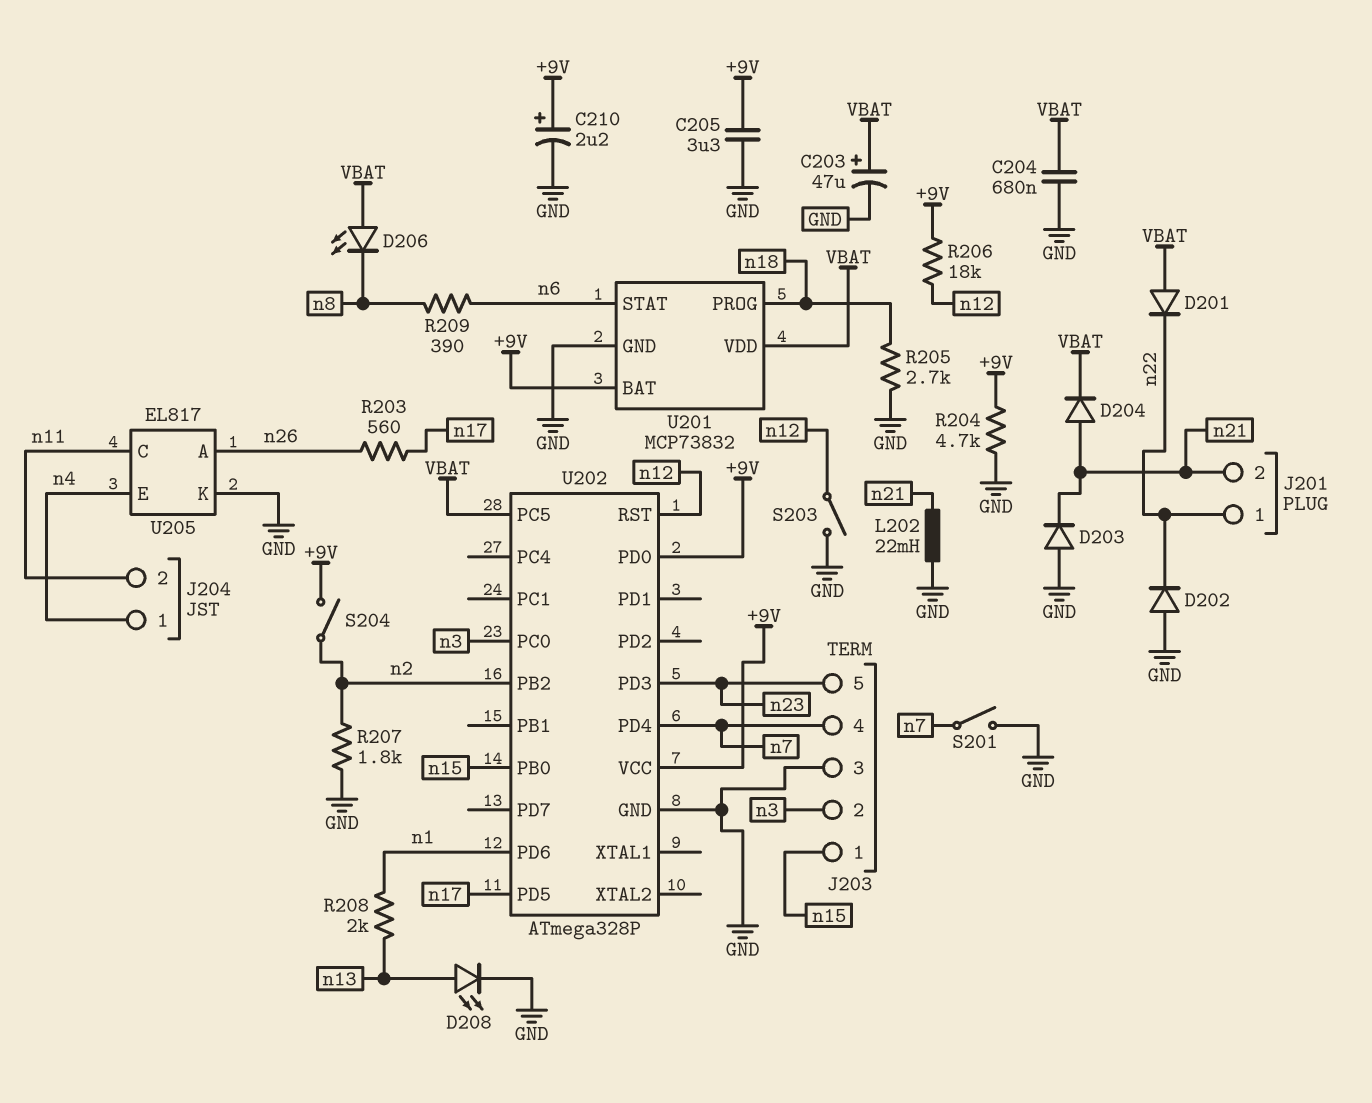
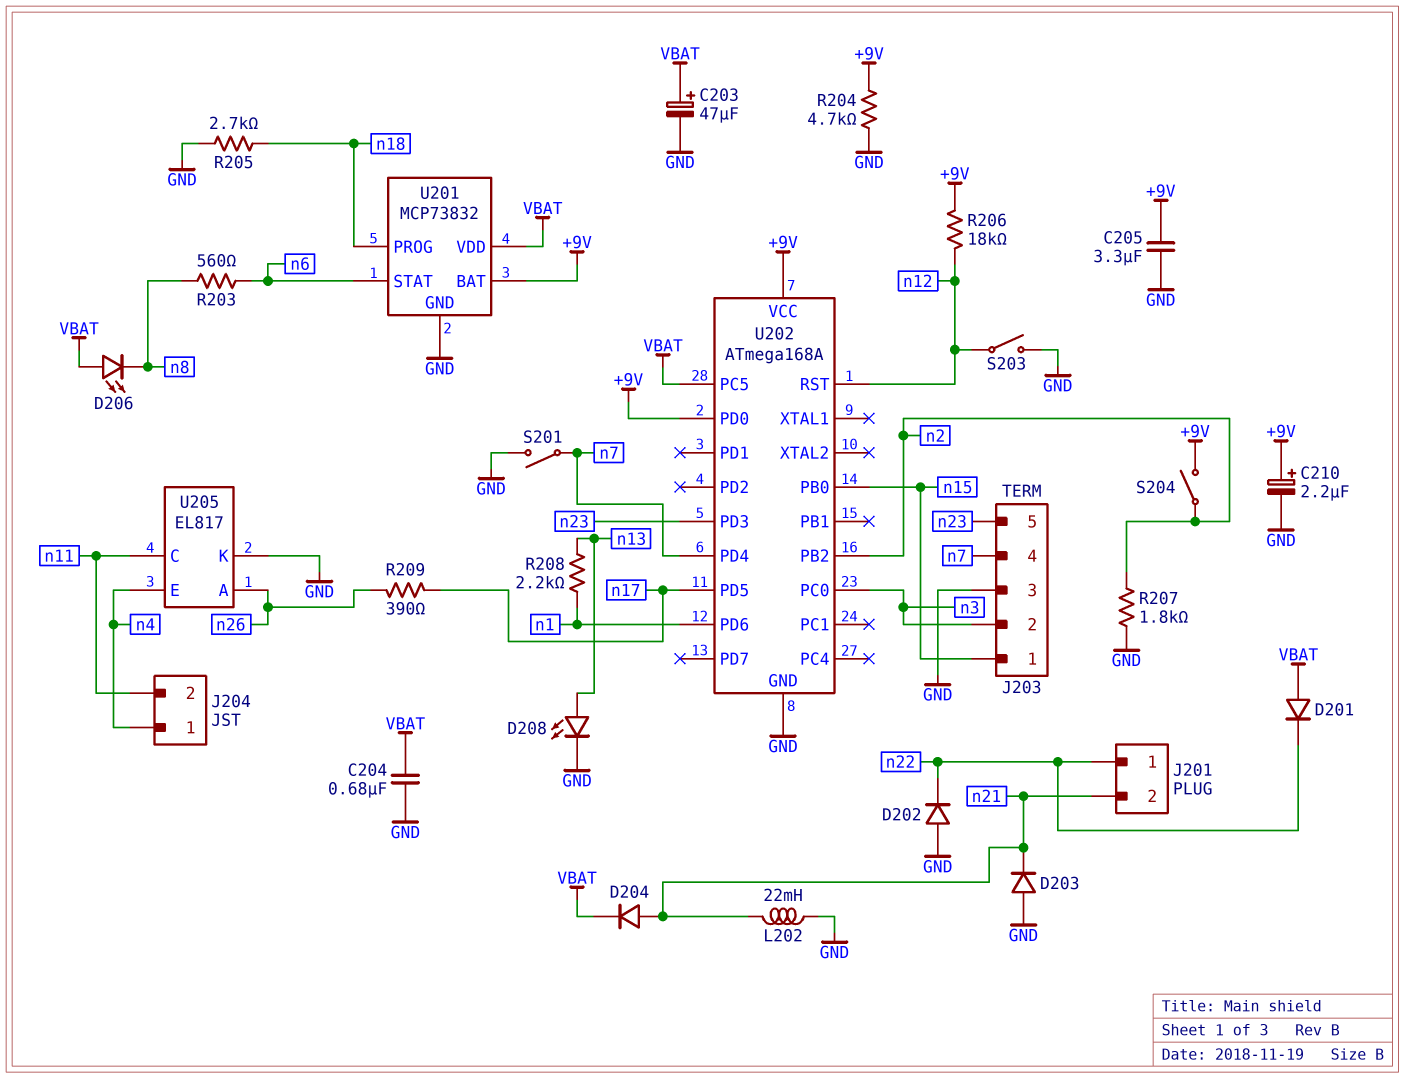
R203: 560 (n17, n26) -> 560 (n6, n8)
R208: 2k (n1, n13) -> 2.2k (n1, n13)
R209: 390 (n6, n8) -> 390 (n17, n26)
U202: ATmega328P -> ATmega168A

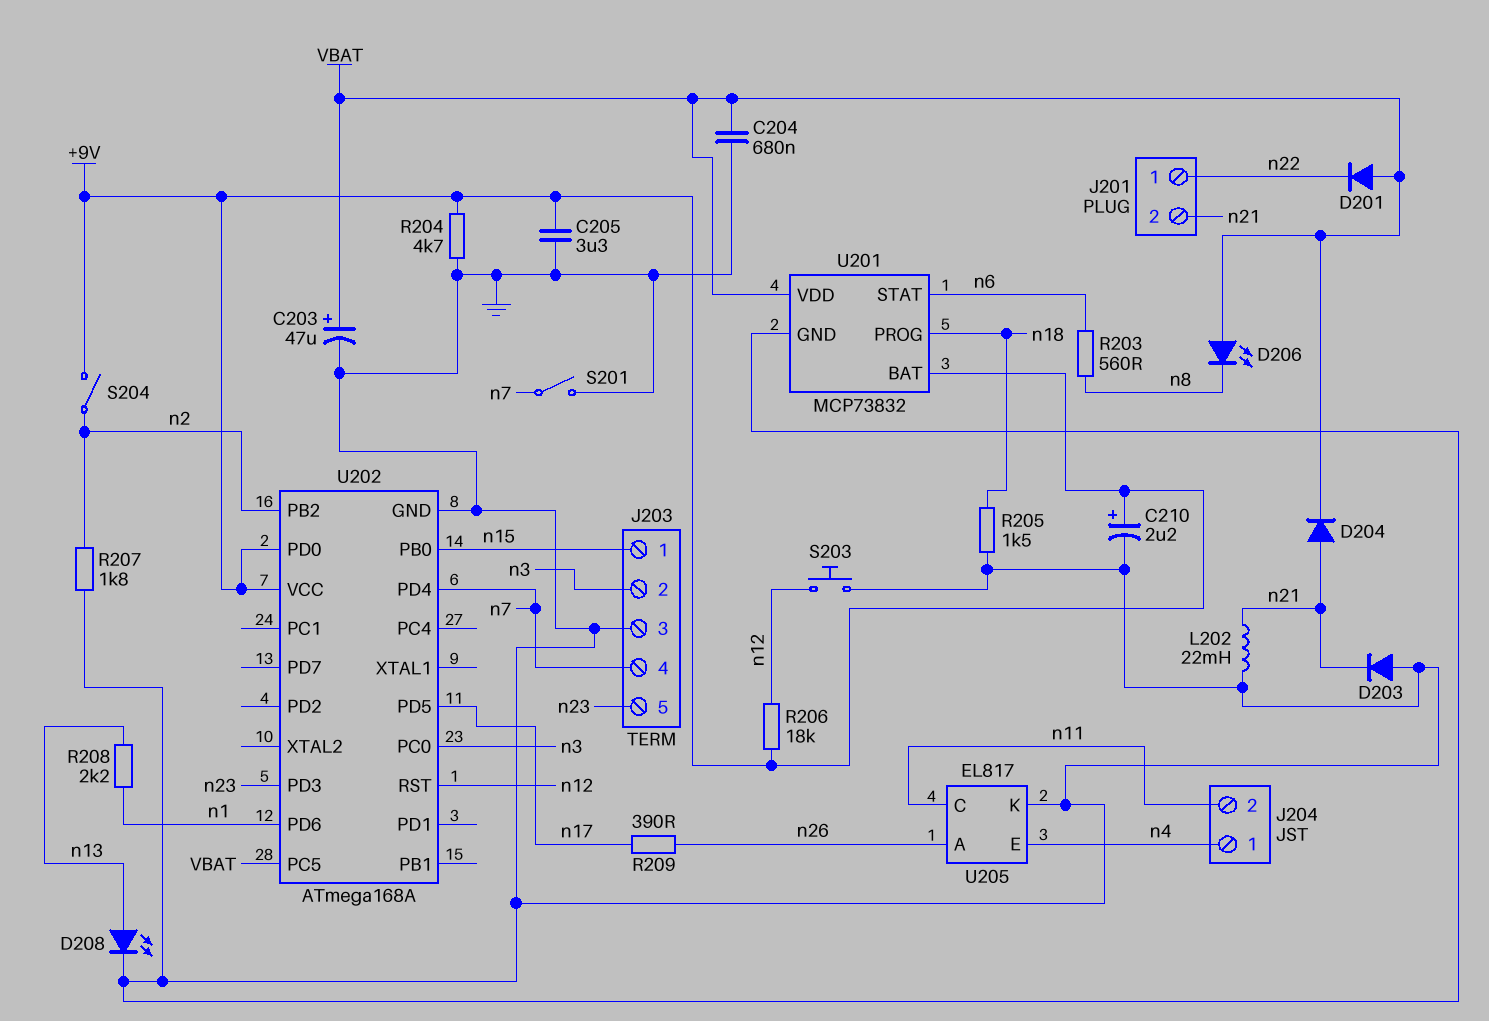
D202: diode (A GND, K n22) -> none
R205: 2.7k (GND, n18) -> 1.5k (GND, n18)
S203: switch (GND, n12) -> button (GND, n12)

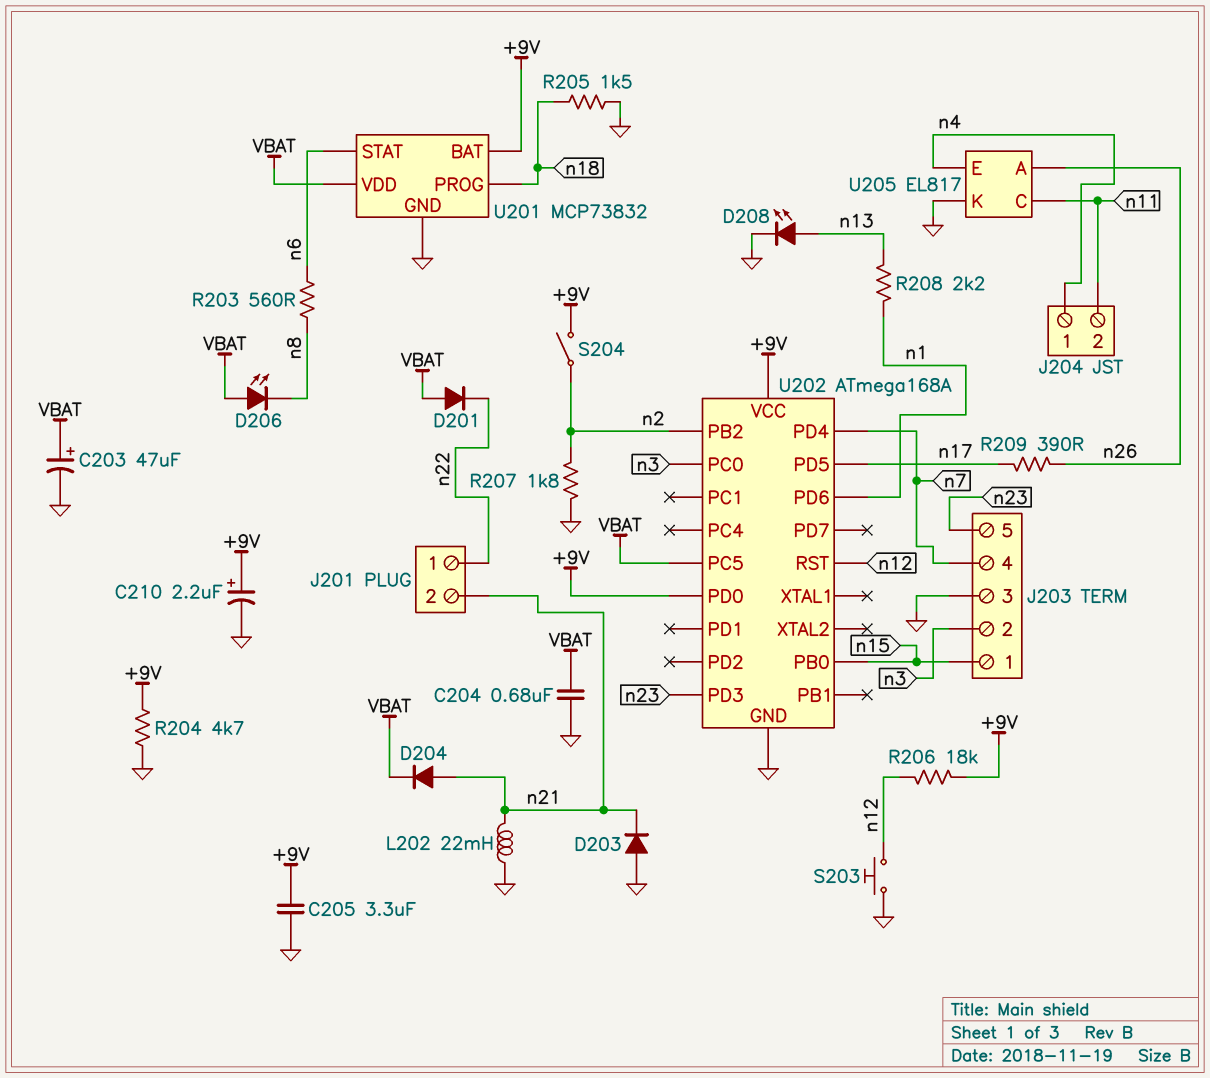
S201: switch (GND, n7) -> none

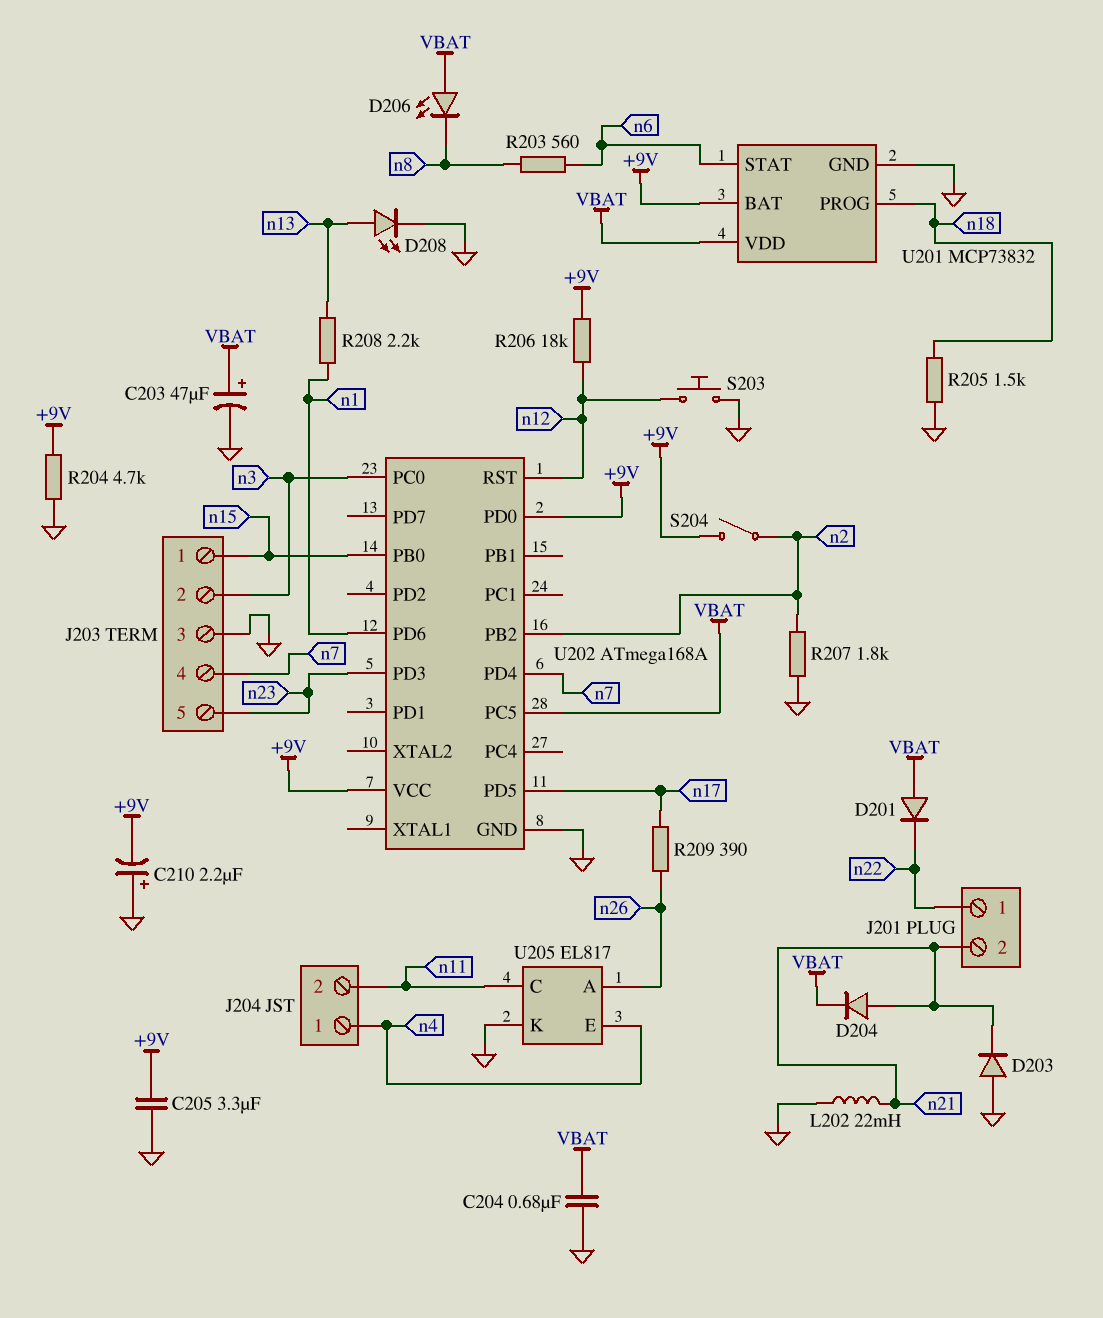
C210: 2.2uF (plus +9V, minus GND) -> 2.2uF (plus GND, minus +9V)

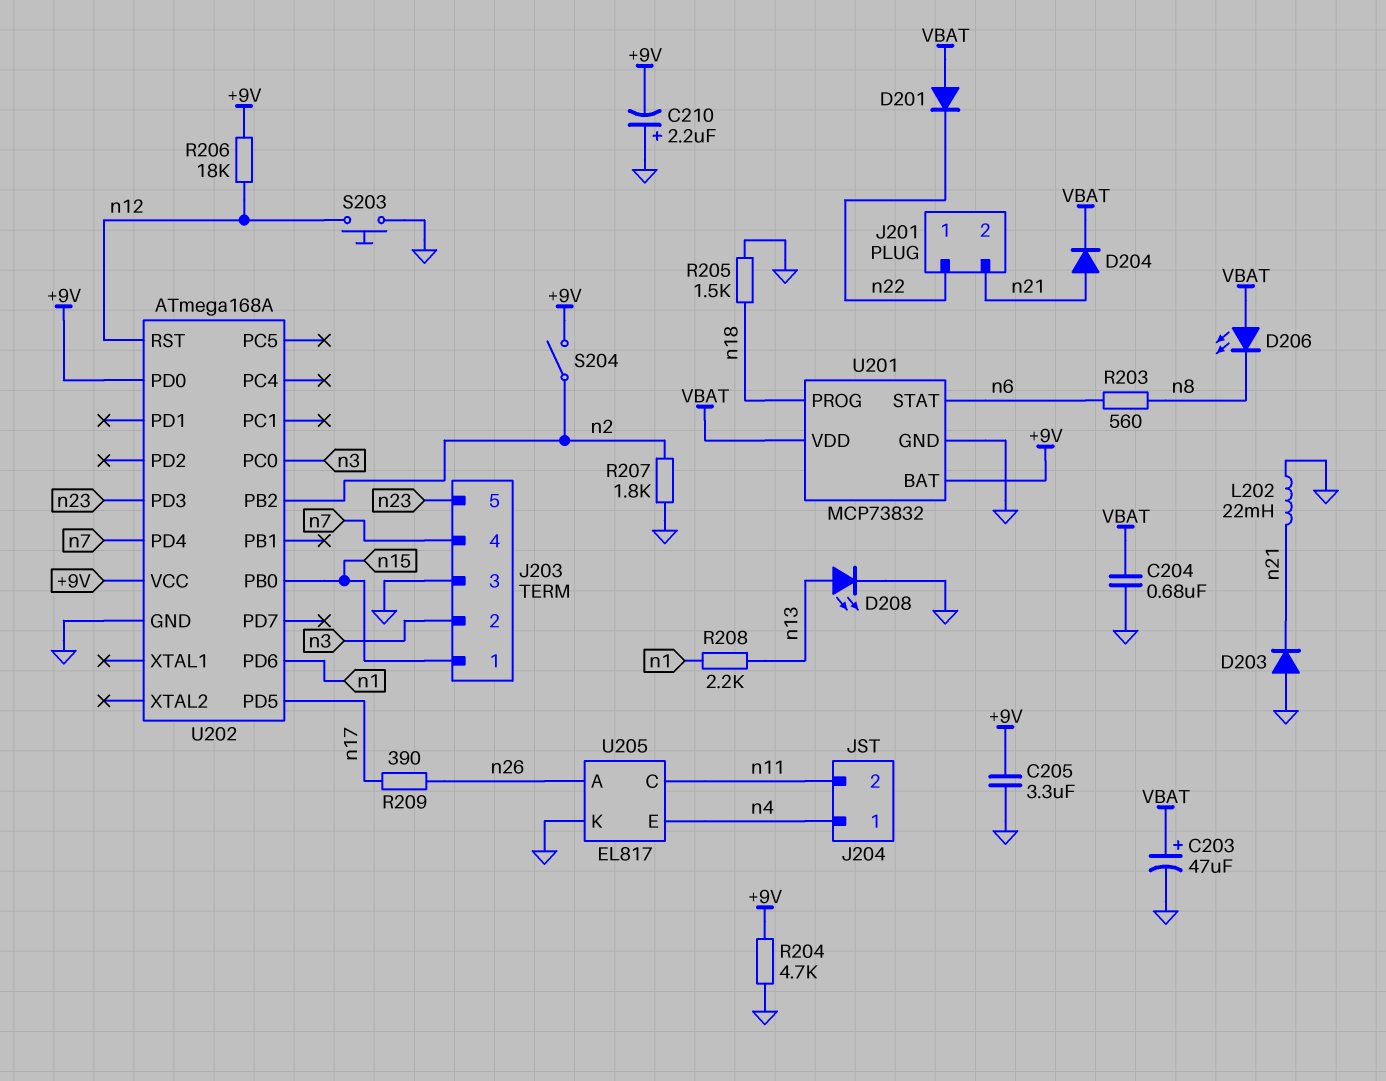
U202 pin PC5: VBAT -> none

